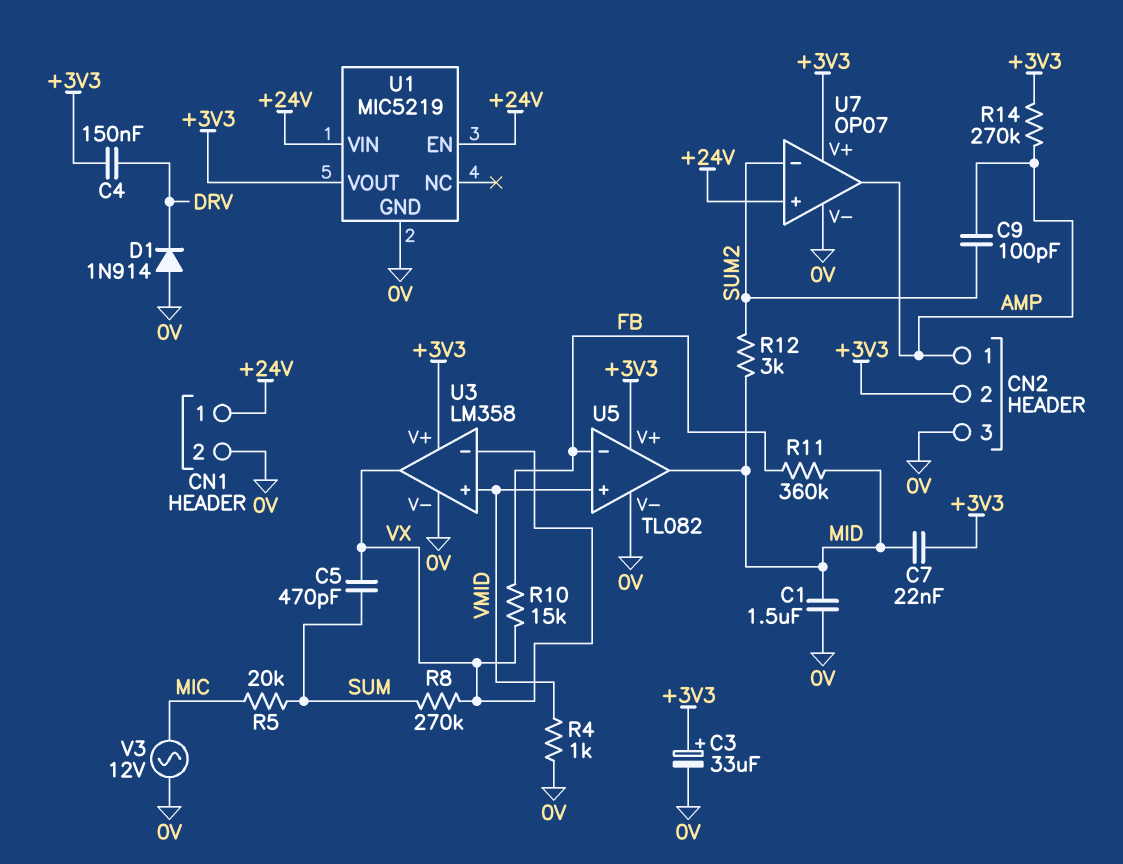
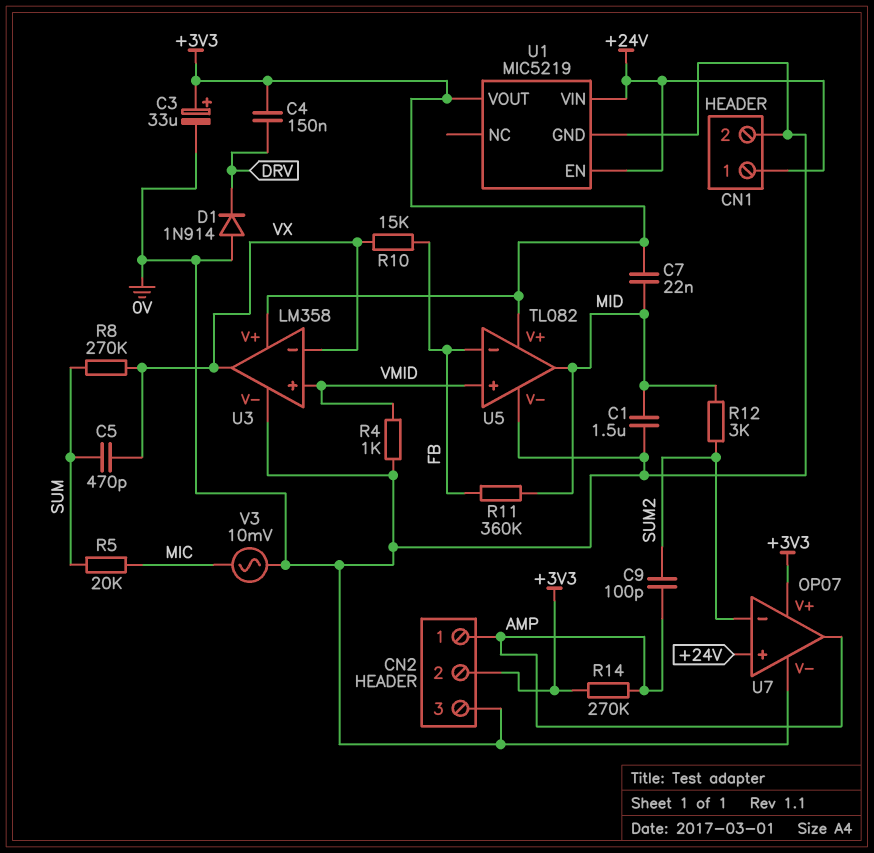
V3: AC 12V (0V, MIC) -> AC 10mV (0V, MIC)

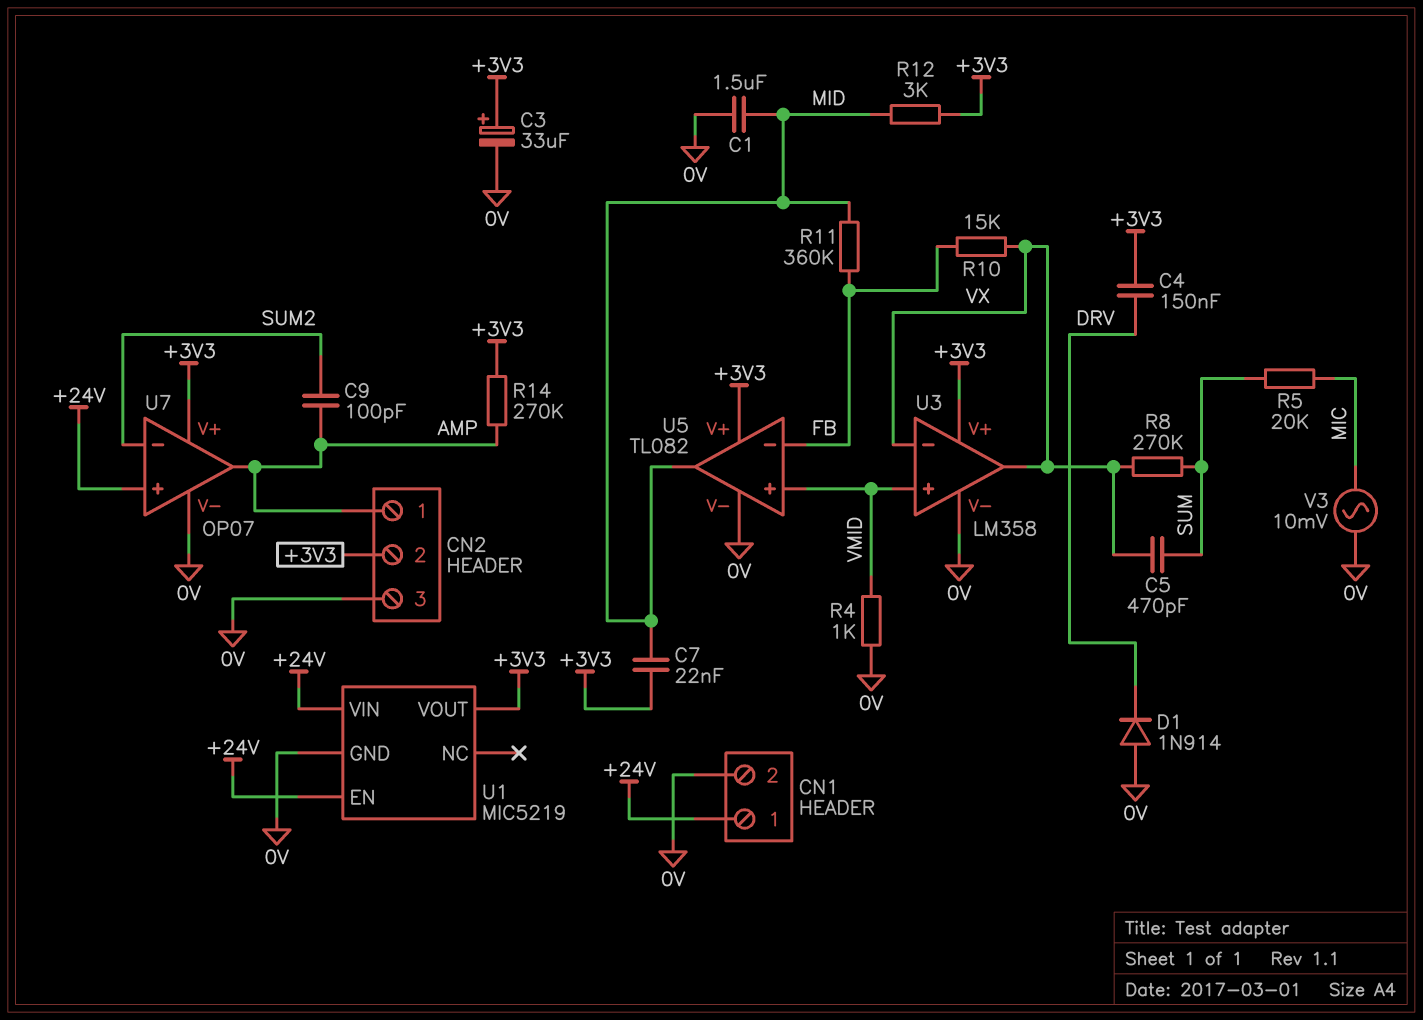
R12: 3k (MID, SUM2) -> 3k (+3V3, MID)

